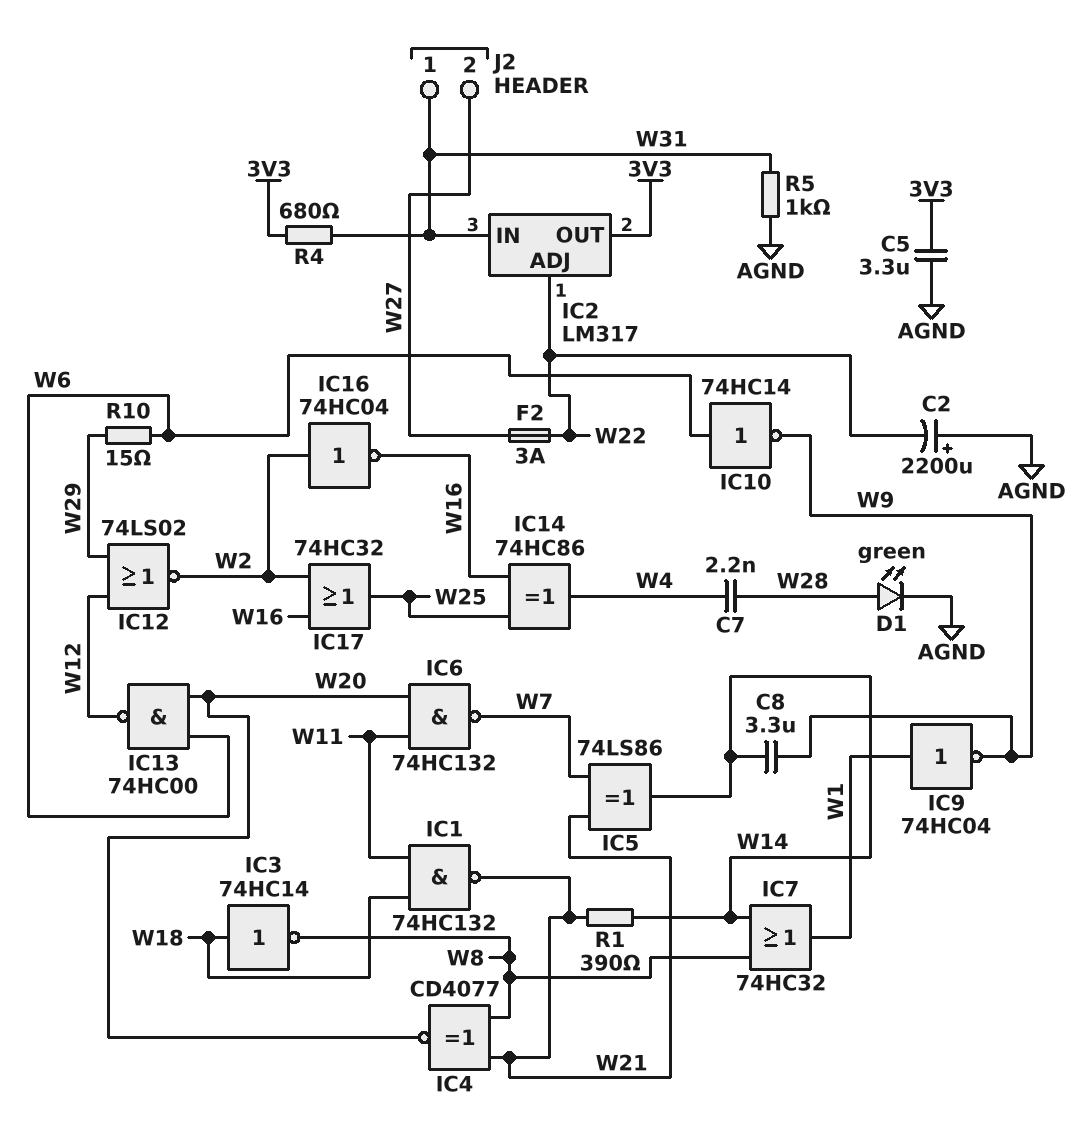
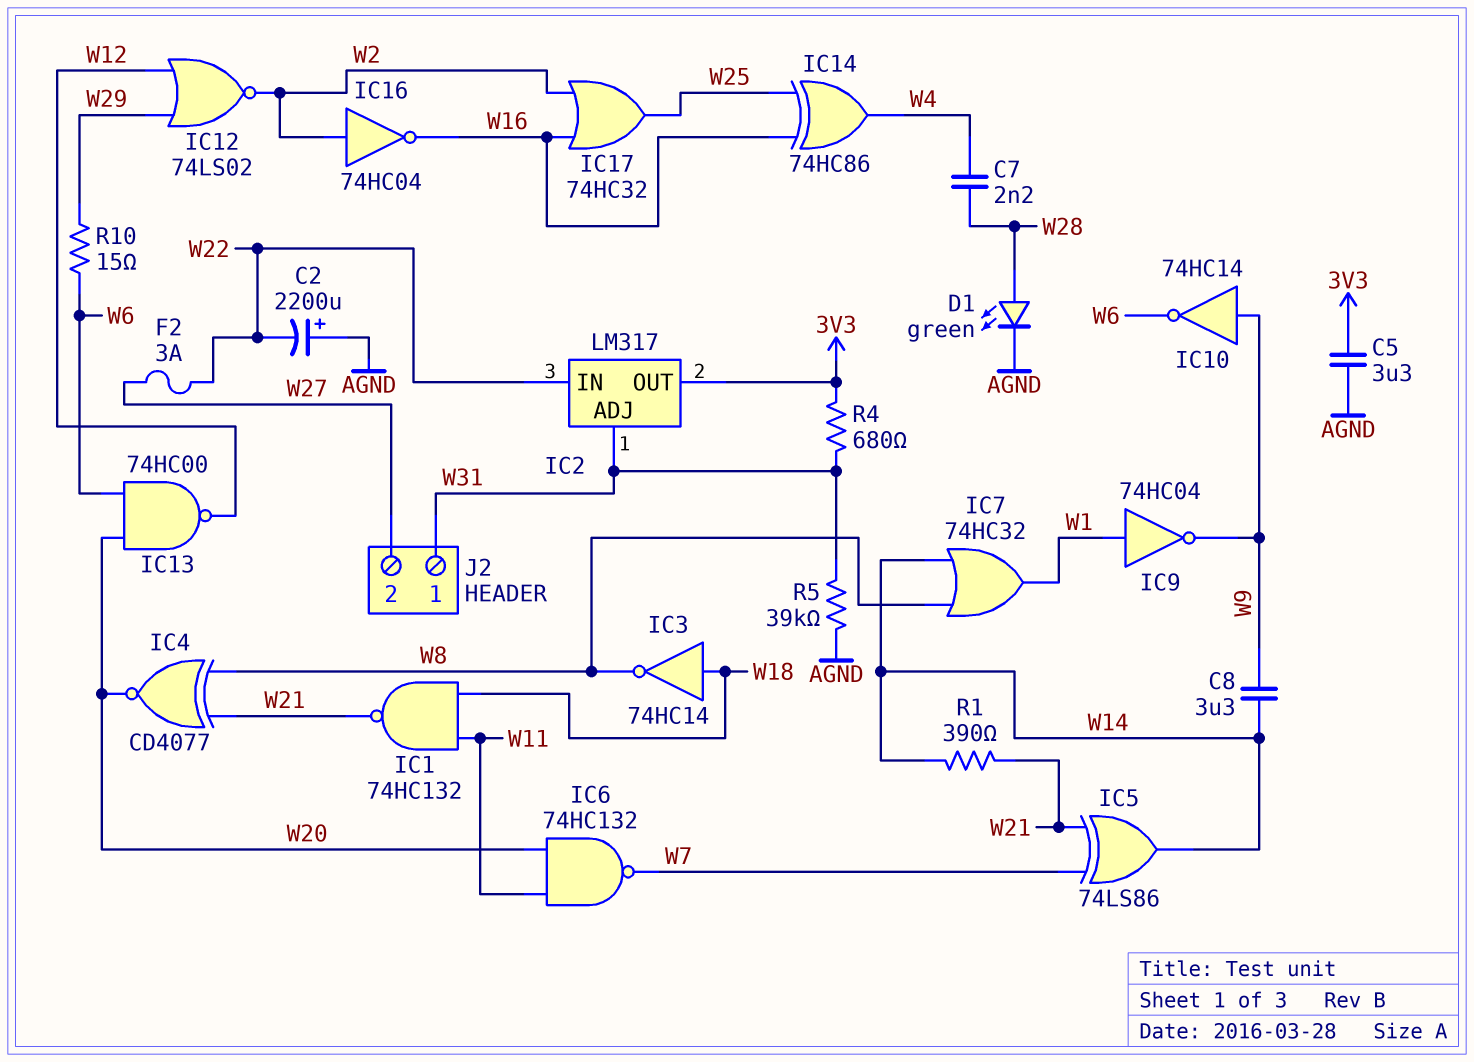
IC2 pin ADJ: W22 -> W31
IC2 pin IN: W31 -> W22
IC10: NOT 74HC14 (in W6, out W9) -> NOT 74HC14 (in W9, out W6)
R5: 1k (AGND, W31) -> 39k (AGND, W31)

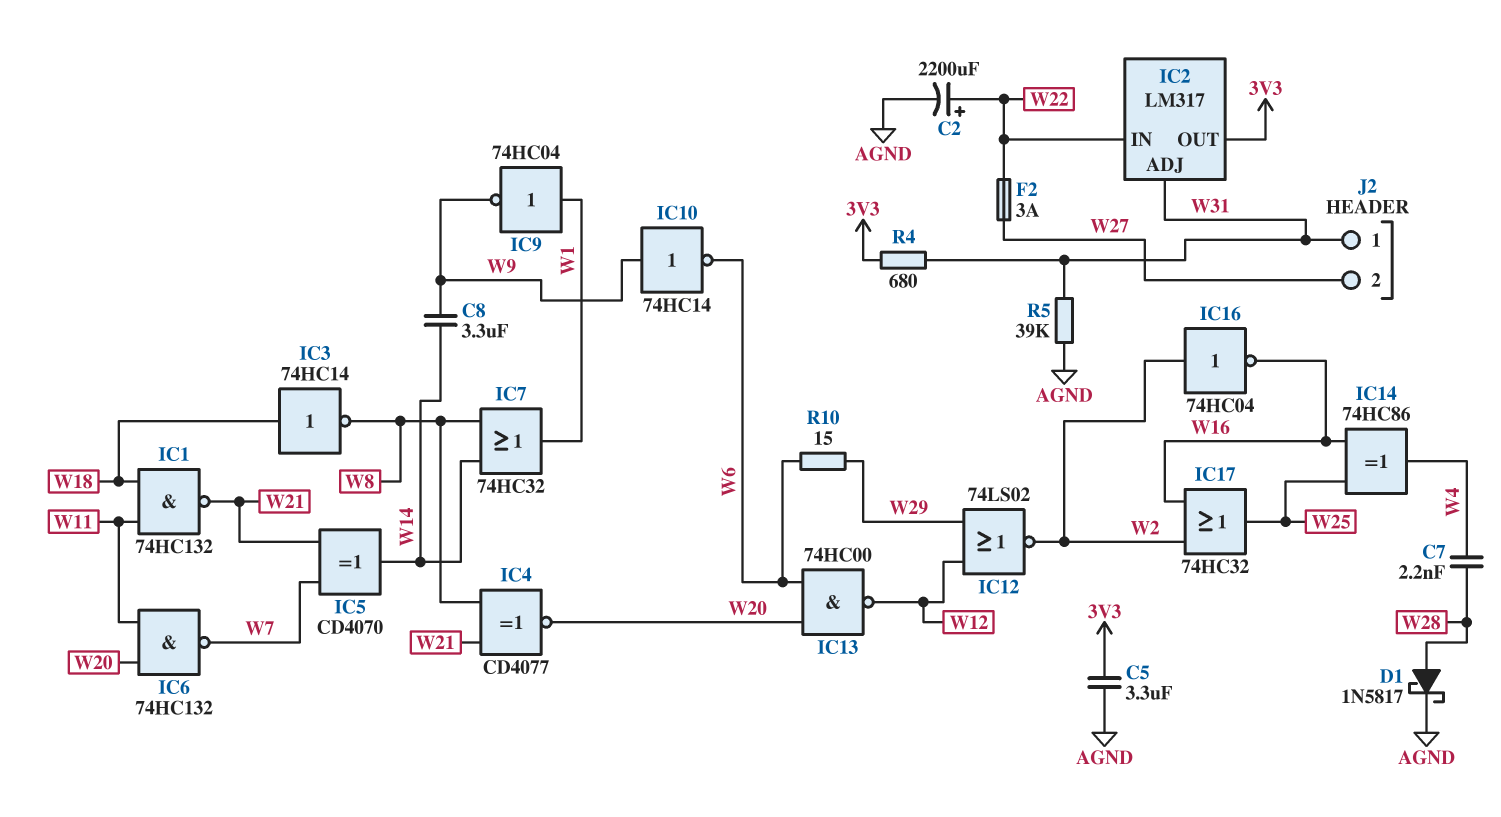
C2: 2200uF (plus AGND, minus W22) -> 2200uF (plus W22, minus AGND)
D1: LED green (A W28, K AGND) -> schottky 1N5817 (A W28, K AGND)
IC5: XOR 74LS86 (in W7, in W21, out W14) -> XOR CD4070 (in W7, in W21, out W14)
R1: 390 (W14, W21) -> none

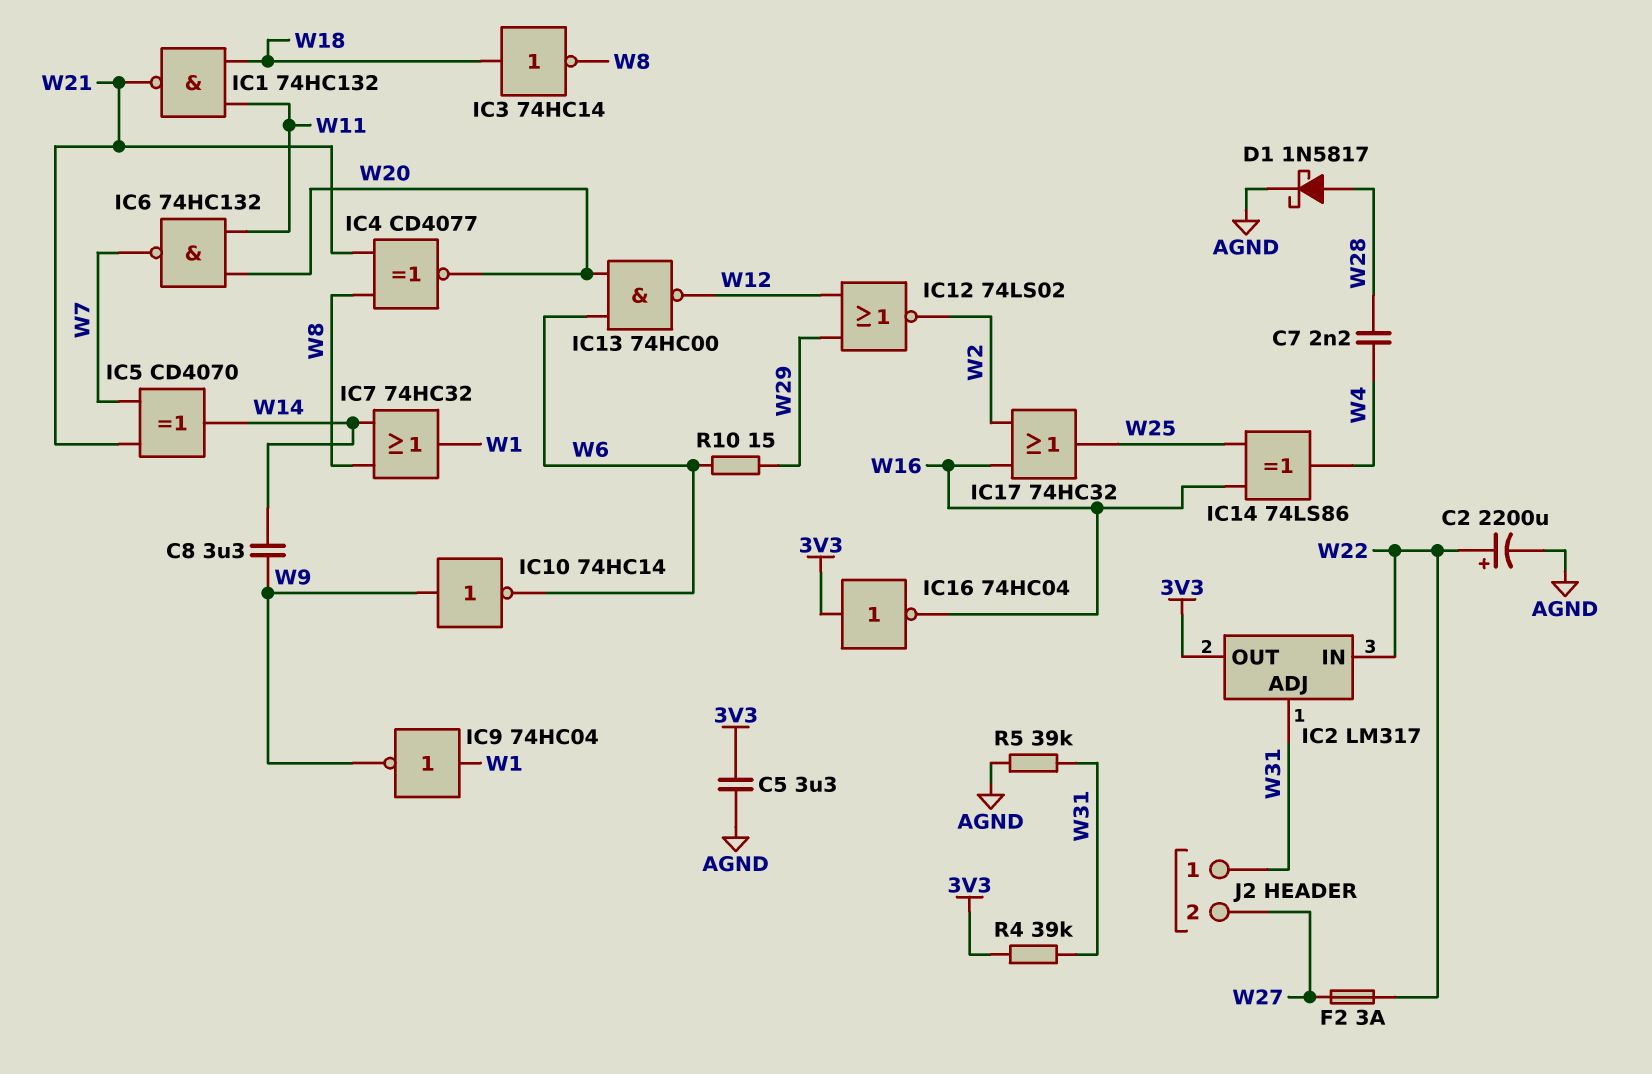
IC14: XOR 74HC86 (in W16, in W25, out W4) -> XOR 74LS86 (in W16, in W25, out W4)
IC16: NOT 74HC04 (in W2, out W16) -> NOT 74HC04 (in 3V3, out W16)
R4: 680 (3V3, W31) -> 39k (3V3, W31)

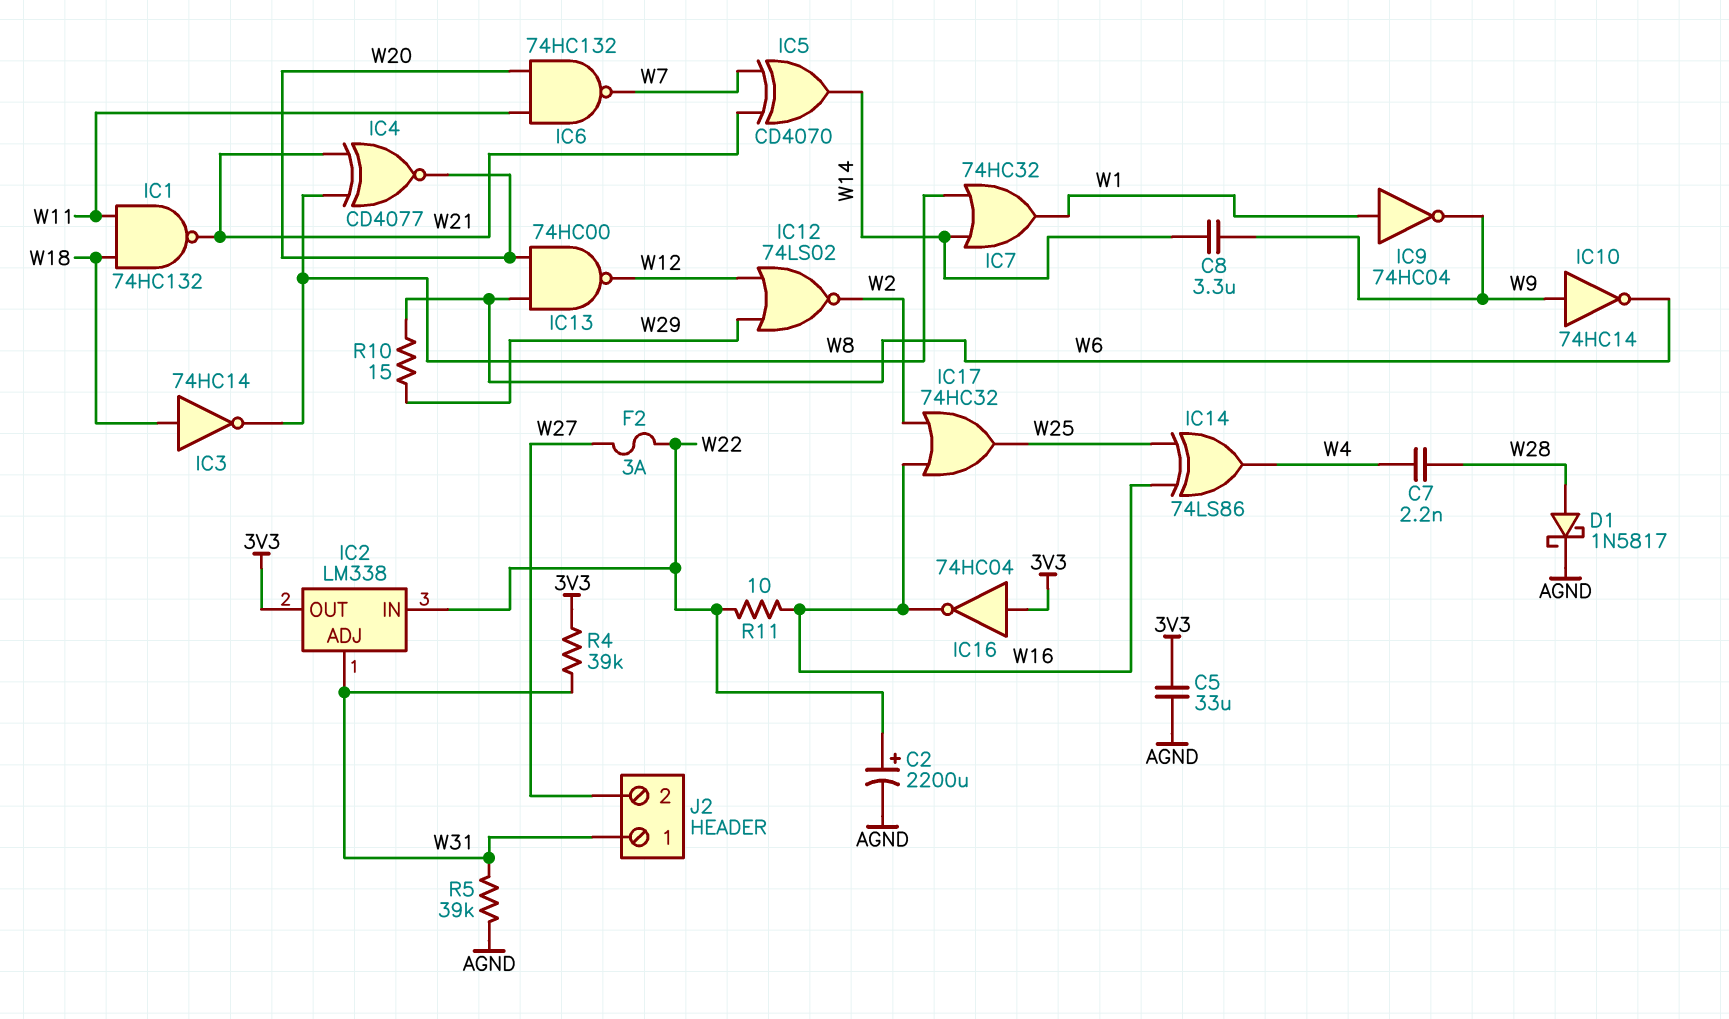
C5: 3.3uF (3V3, AGND) -> 33uF (3V3, AGND)
IC2: LM317 -> LM338
R11: none -> 10 (W16, W22)

